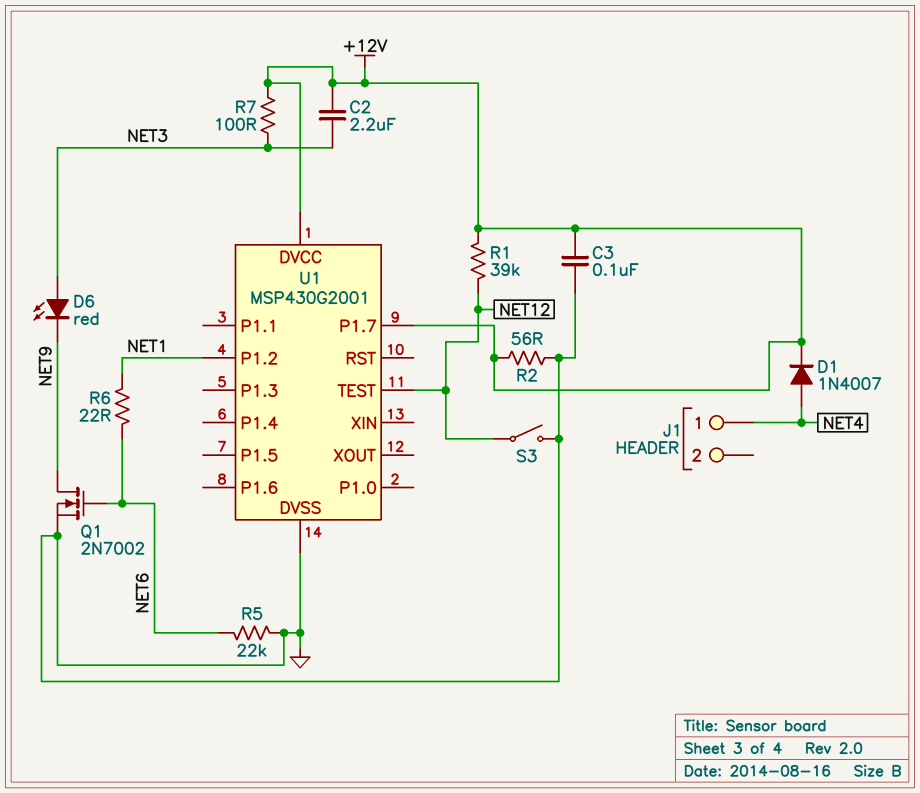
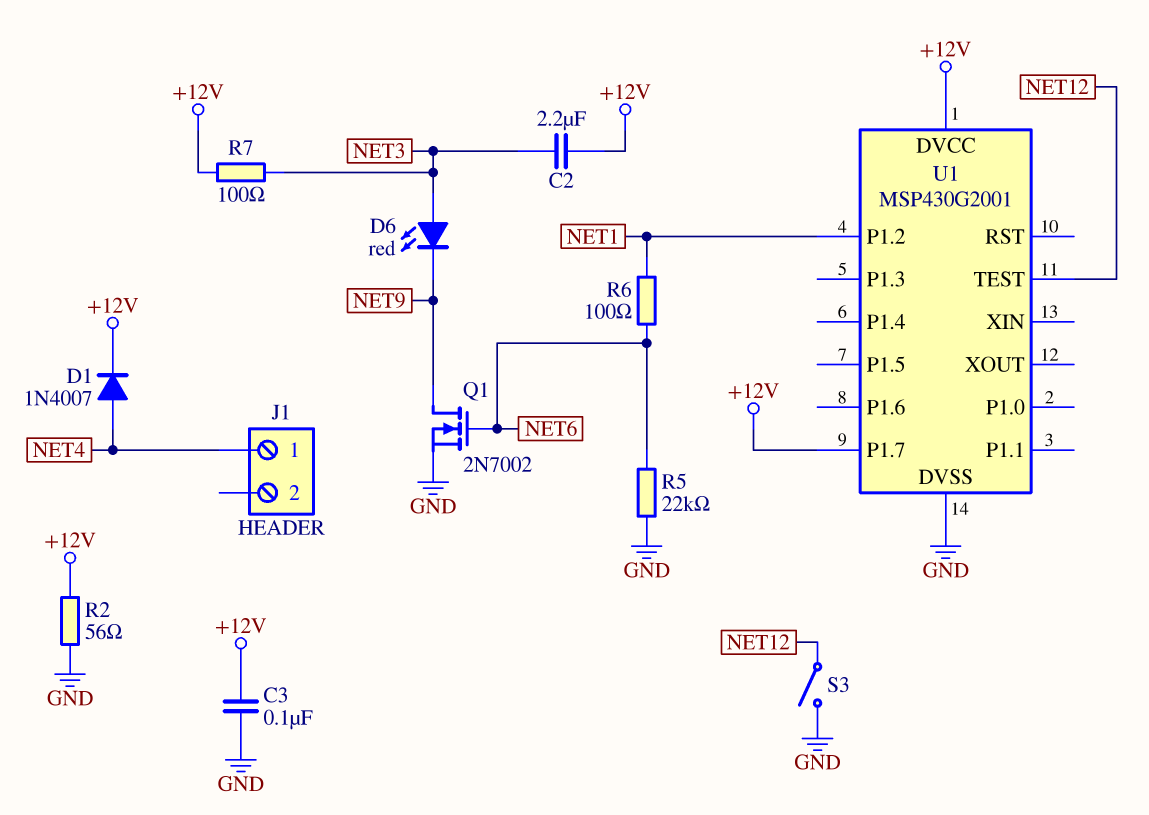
R1: 39k (+12V, NET12) -> none
R6: 22 (NET1, NET6) -> 100 (NET1, NET6)

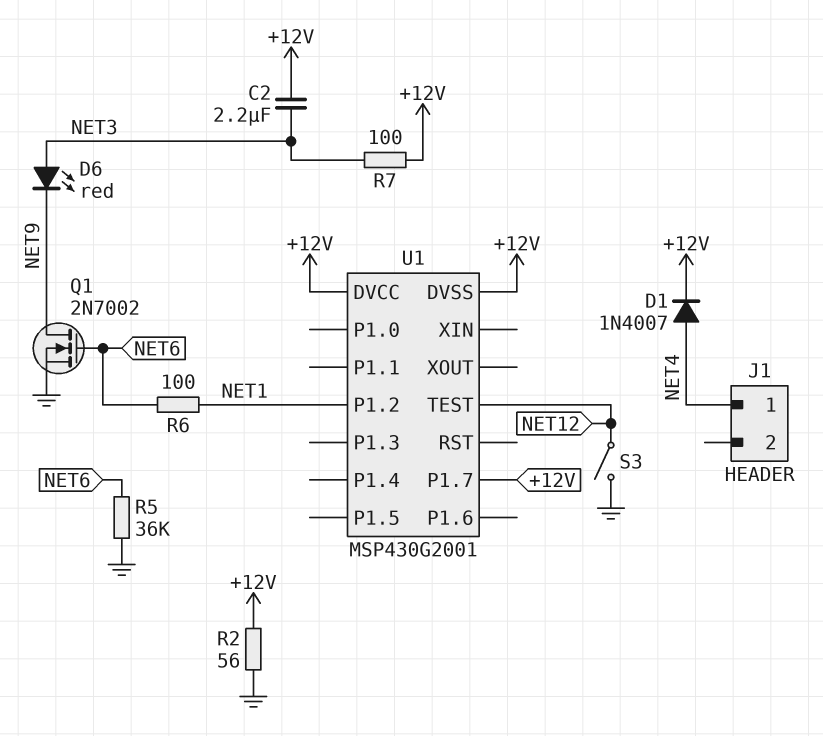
C3: 100nF (+12V, GND) -> none
R5: 22k (GND, NET6) -> 36k (GND, NET6)
U1 pin DVSS: GND -> +12V

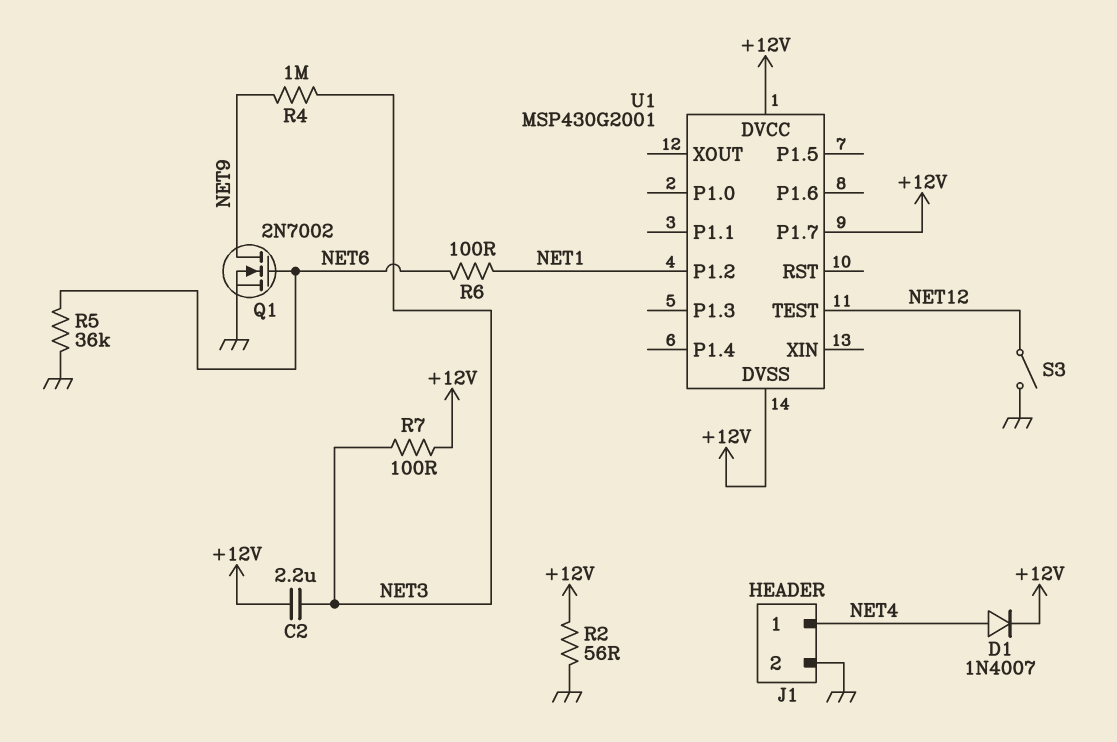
D6: LED red (A NET3, K NET9) -> none
J1 pin 2: none -> GND
R4: none -> 1M (NET3, NET9)

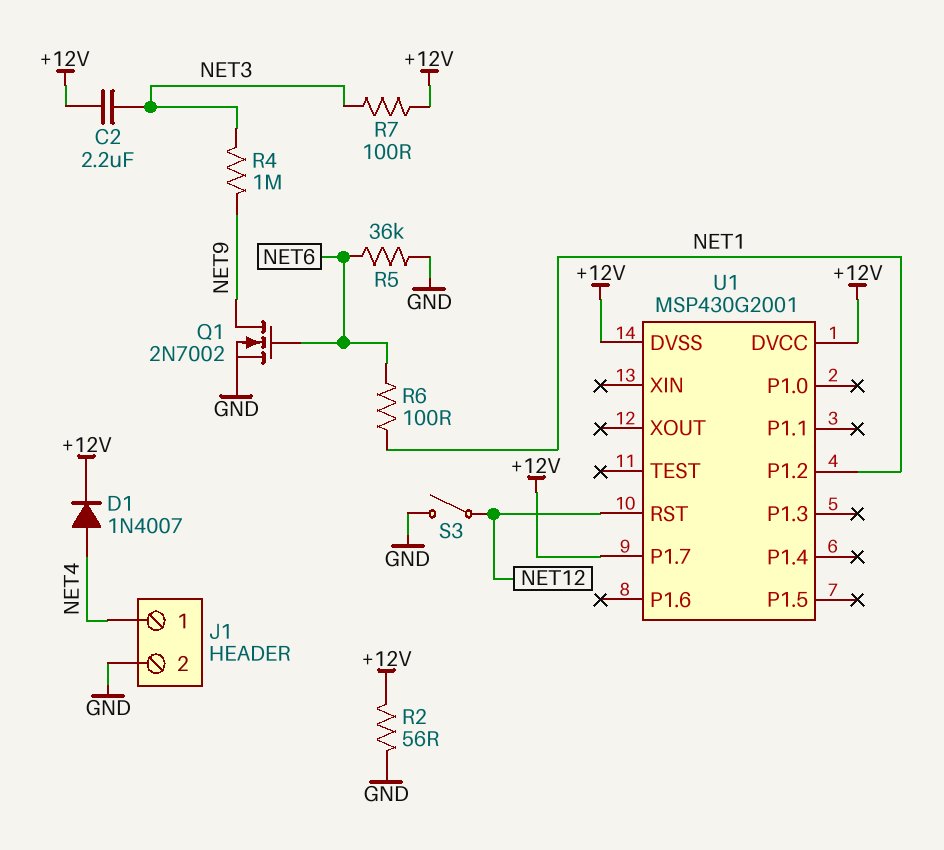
U1 pin RST: none -> NET12
U1 pin TEST: NET12 -> none

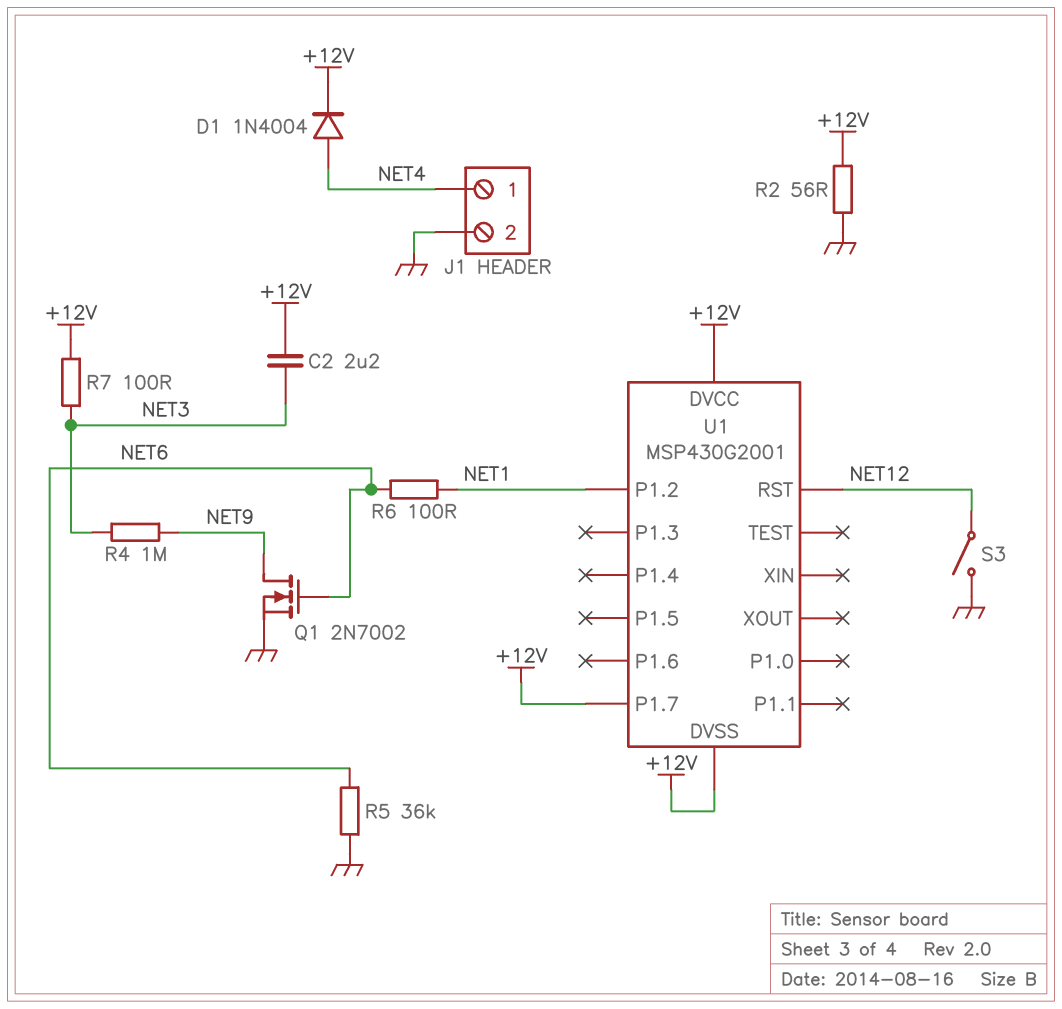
D1: diode 1N4007 (A NET4, K +12V) -> diode 1N4004 (A NET4, K +12V)

